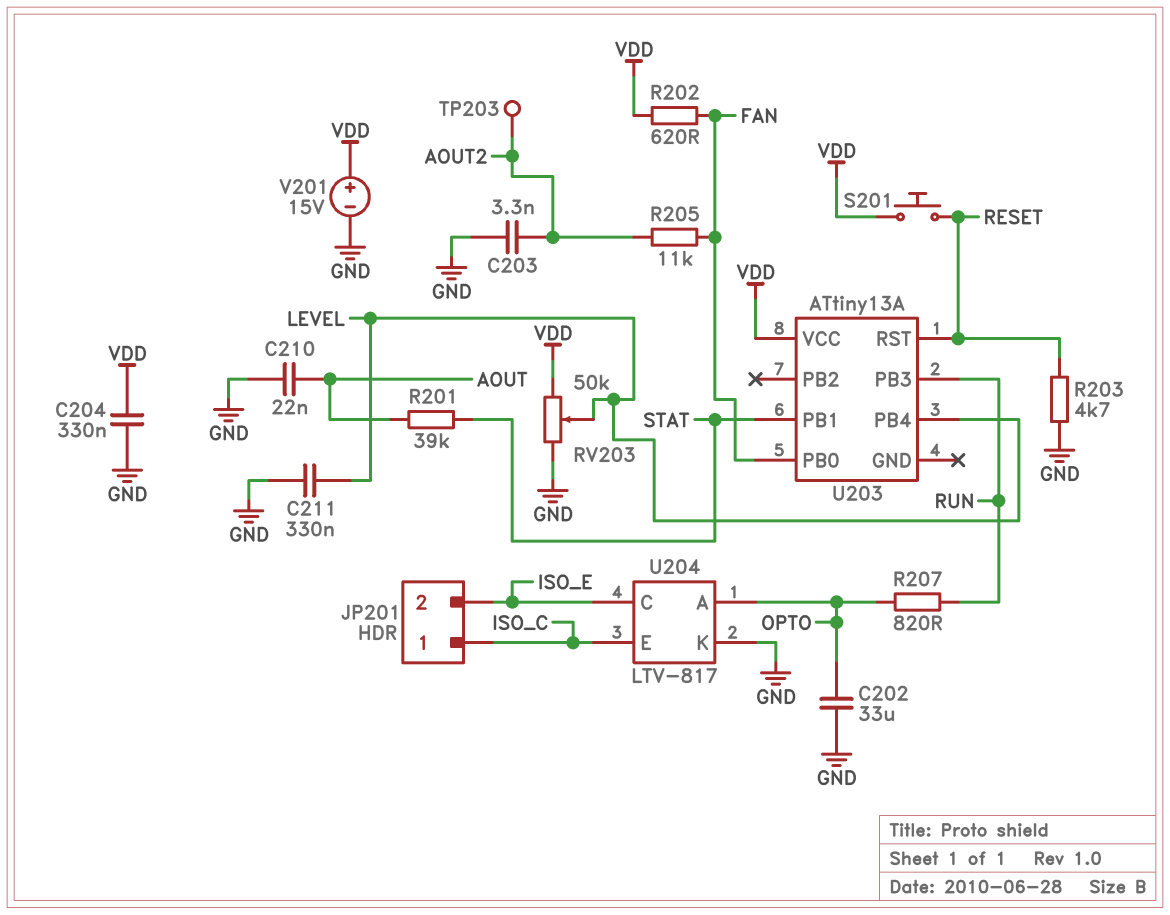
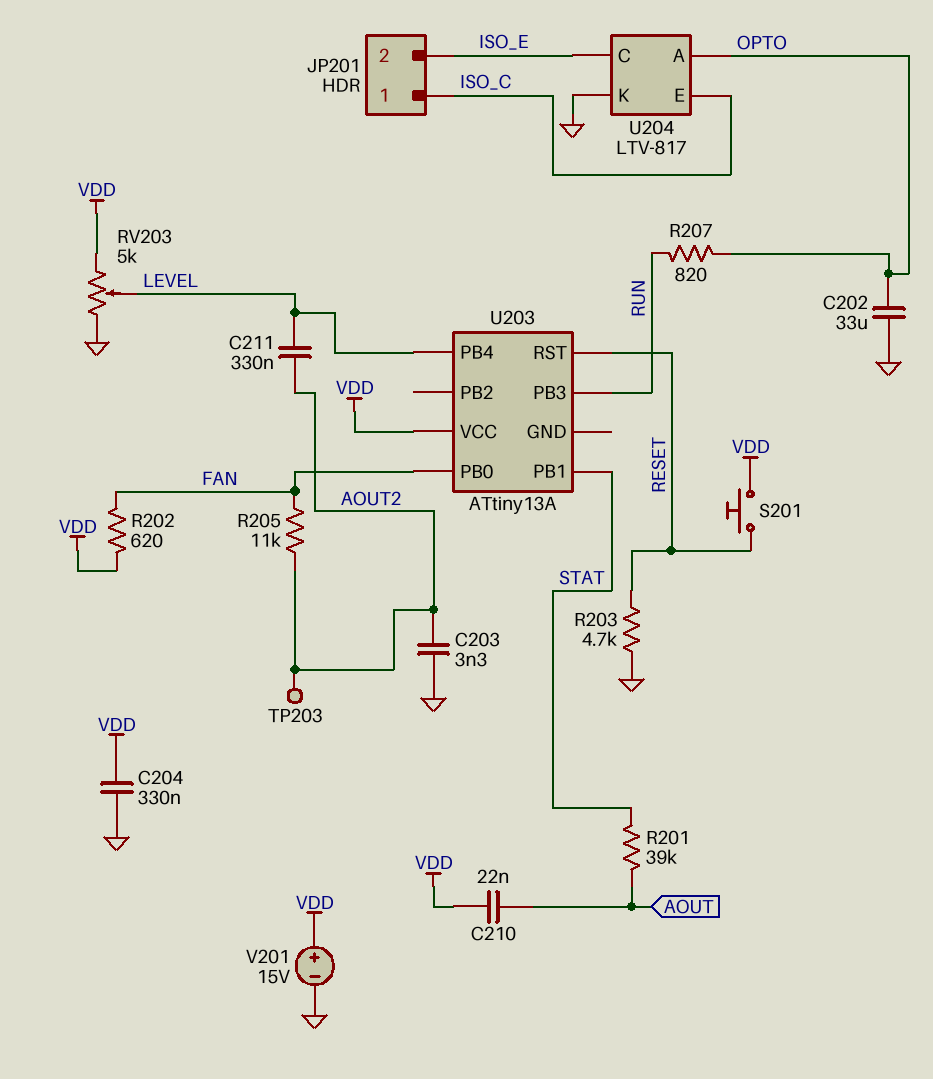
C210: 22nF (AOUT, GND) -> 22nF (AOUT, VDD)
C211: 330nF (GND, LEVEL) -> 330nF (AOUT2, LEVEL)
RV203: 50k (GND, VDD, wiper LEVEL) -> 5k (GND, VDD, wiper LEVEL)

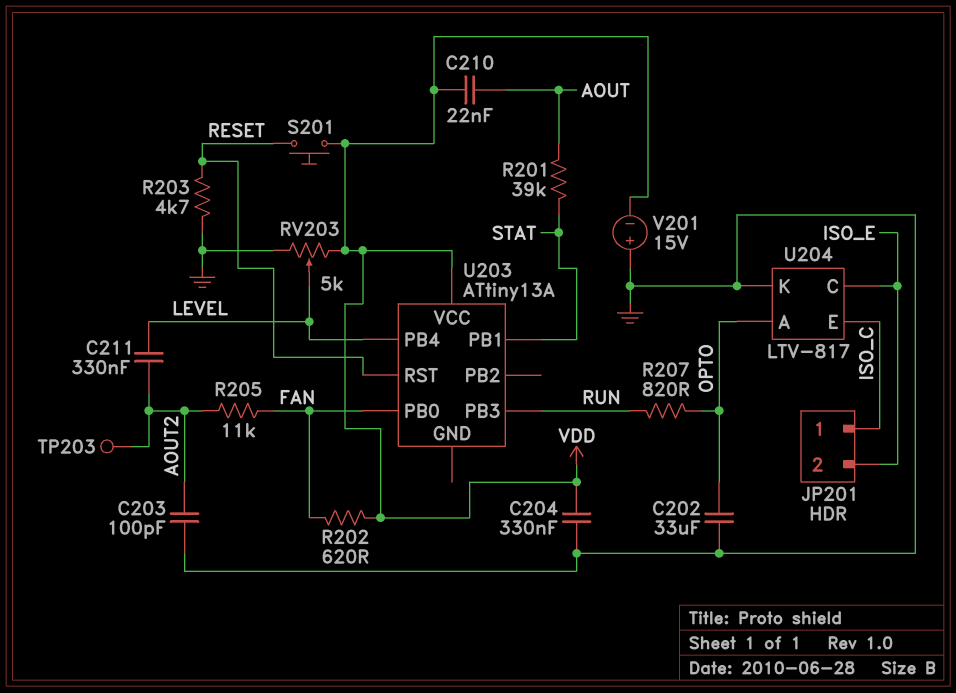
C203: 3.3nF (AOUT2, GND) -> 100pF (AOUT2, GND)
V201: 15V (plus VDD, minus GND) -> 15V (plus GND, minus VDD)

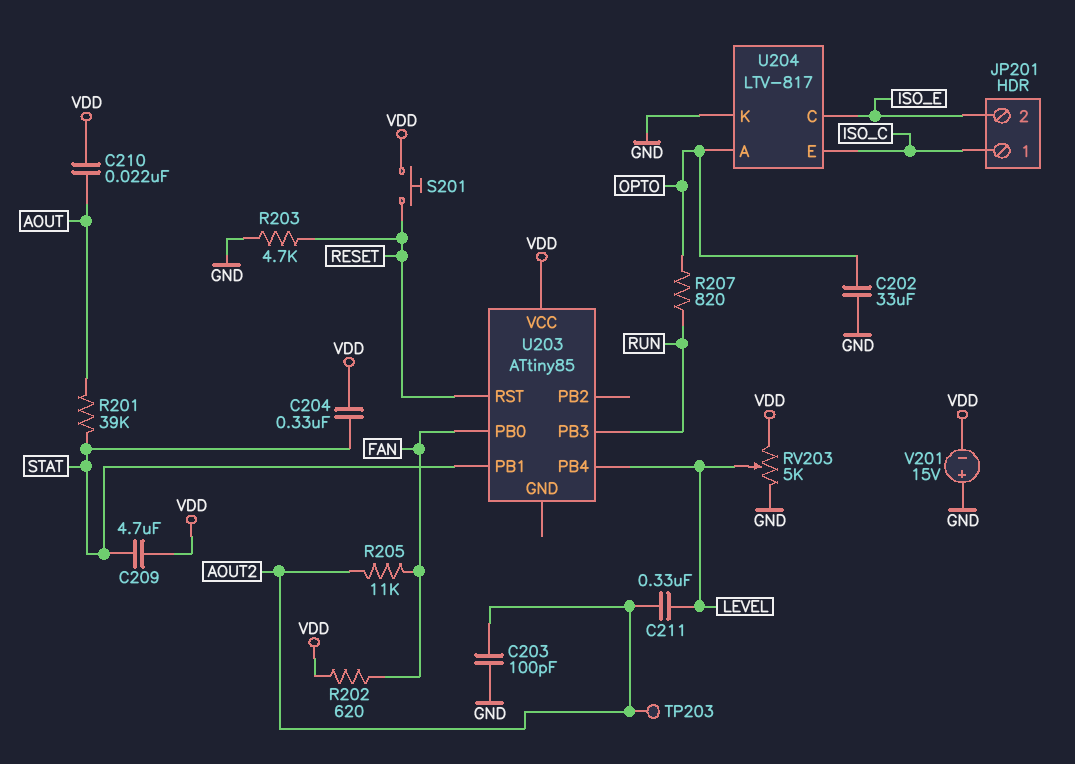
C204: 330nF (GND, VDD) -> 330nF (STAT, VDD)
C209: none -> 4.7uF (STAT, VDD)
U203: ATtiny13A -> ATtiny85

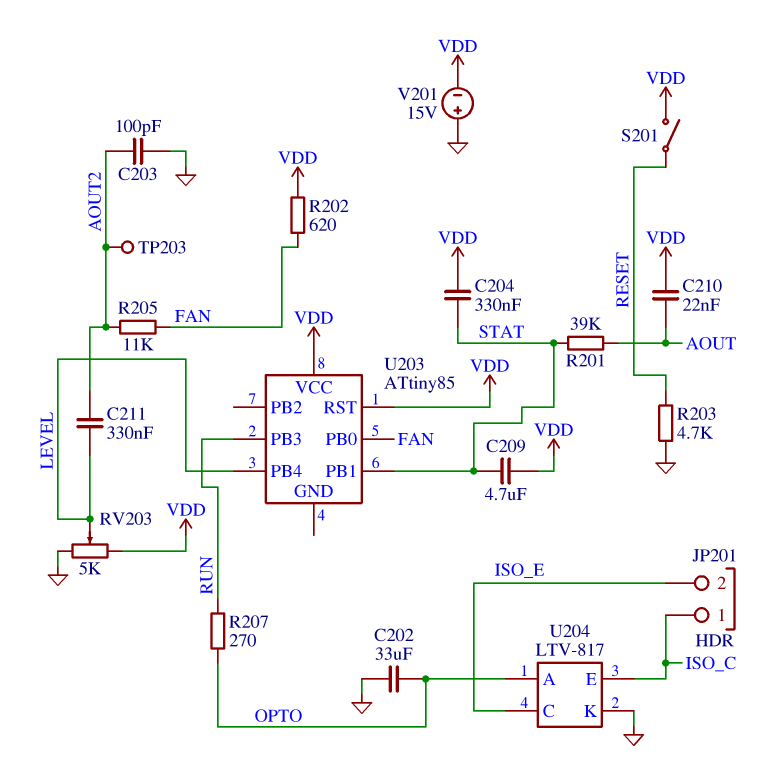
R207: 820 (OPTO, RUN) -> 270 (OPTO, RUN)
S201: button (RESET, VDD) -> switch (RESET, VDD)
U203 pin RST: RESET -> VDD

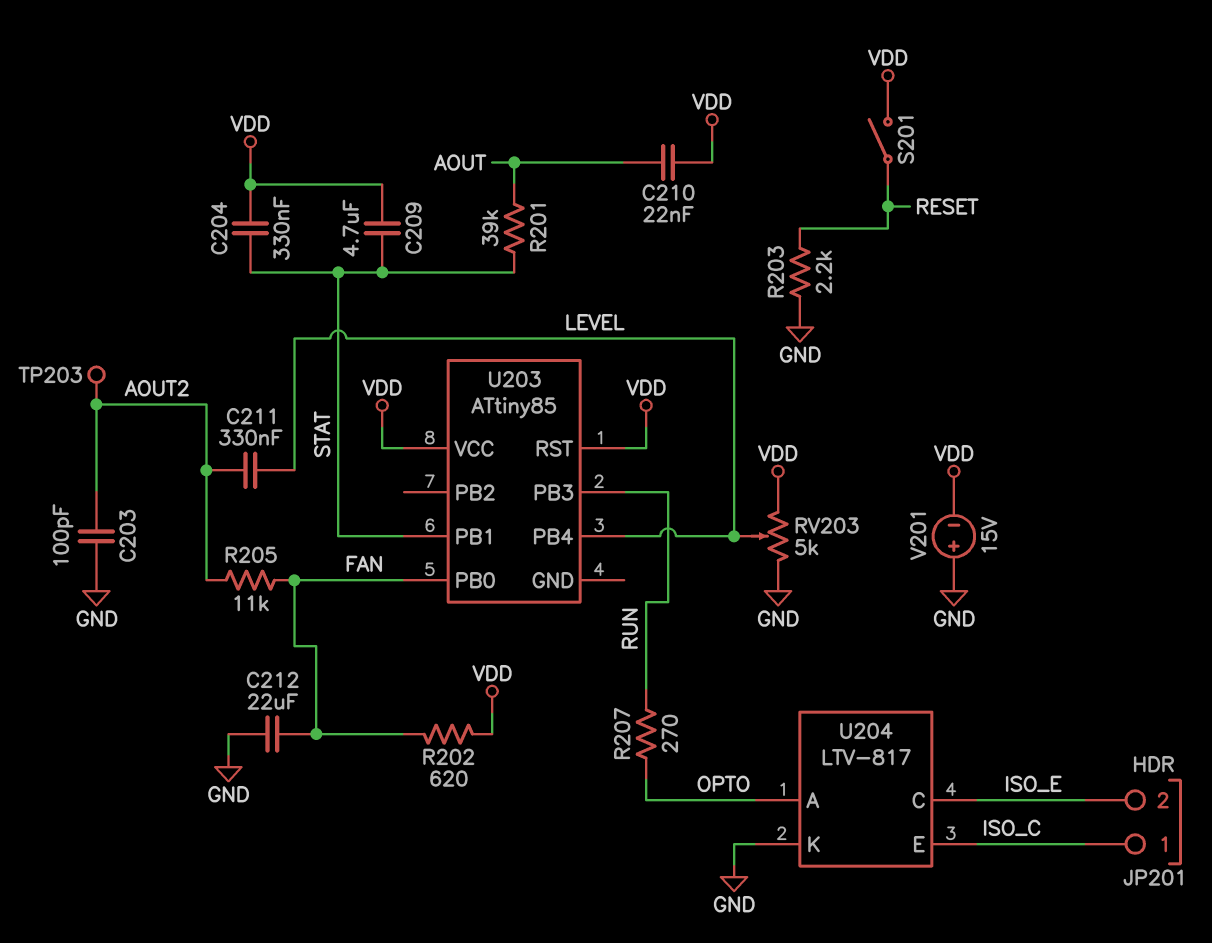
C202: 33uF (GND, OPTO) -> none
C212: none -> 22uF (FAN, GND)
R203: 4.7k (GND, RESET) -> 2.2k (GND, RESET)

